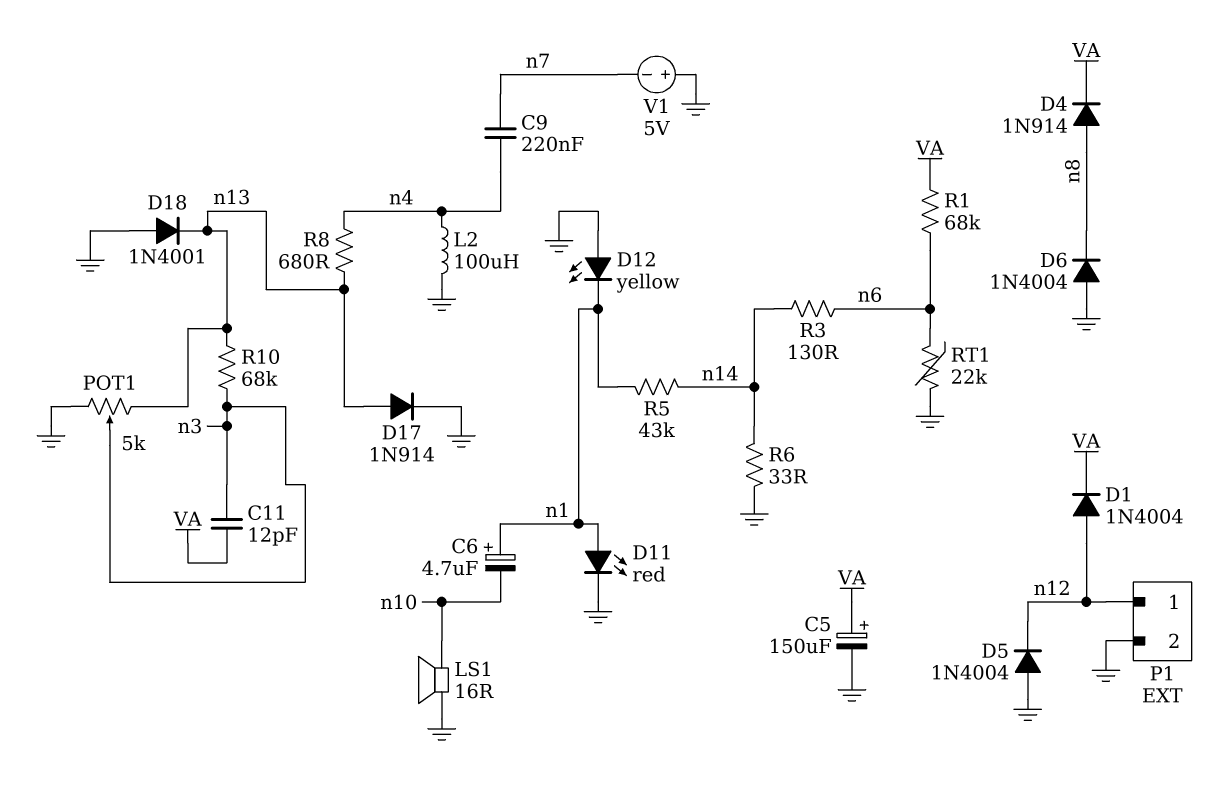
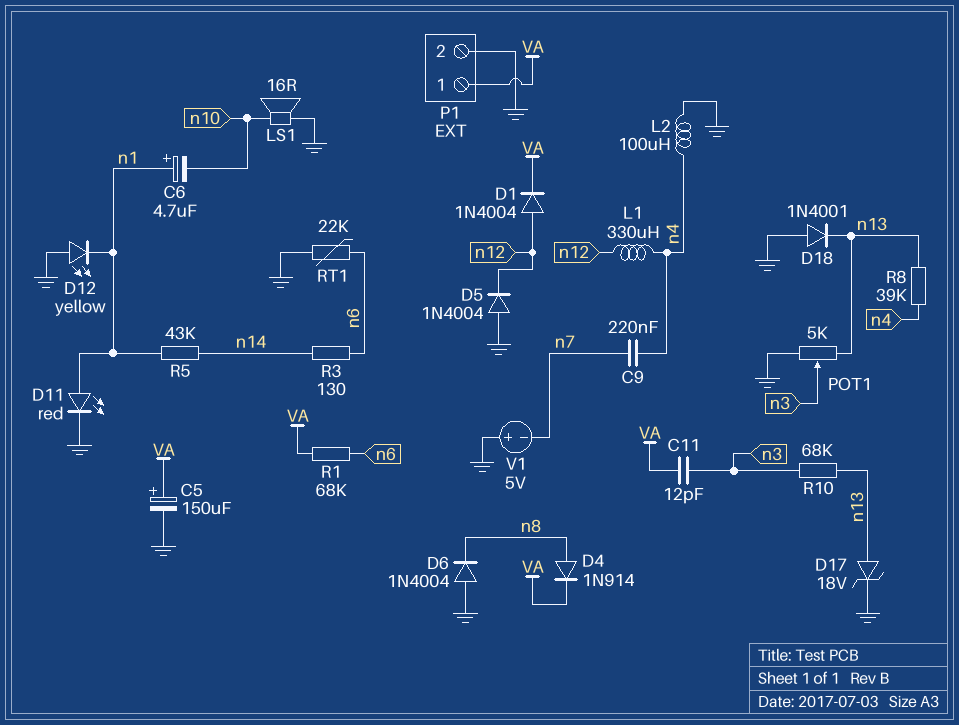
D17: diode 1N914 (A n13, K GND) -> zener 18V (A n13, K GND)
L1: none -> 330uH (n4, n12)
P1 pin 1: n12 -> VA
R6: 33 (GND, n14) -> none
R8: 680 (n4, n13) -> 39k (n4, n13)

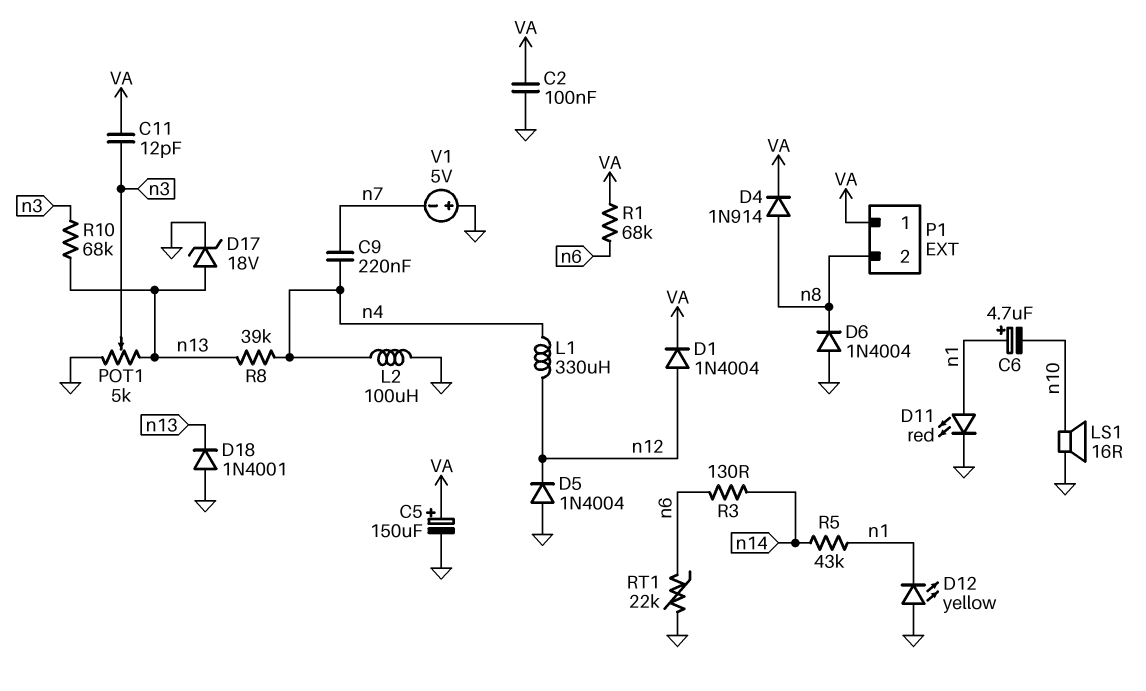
C2: none -> 100nF (GND, VA)
P1 pin 2: GND -> n8

